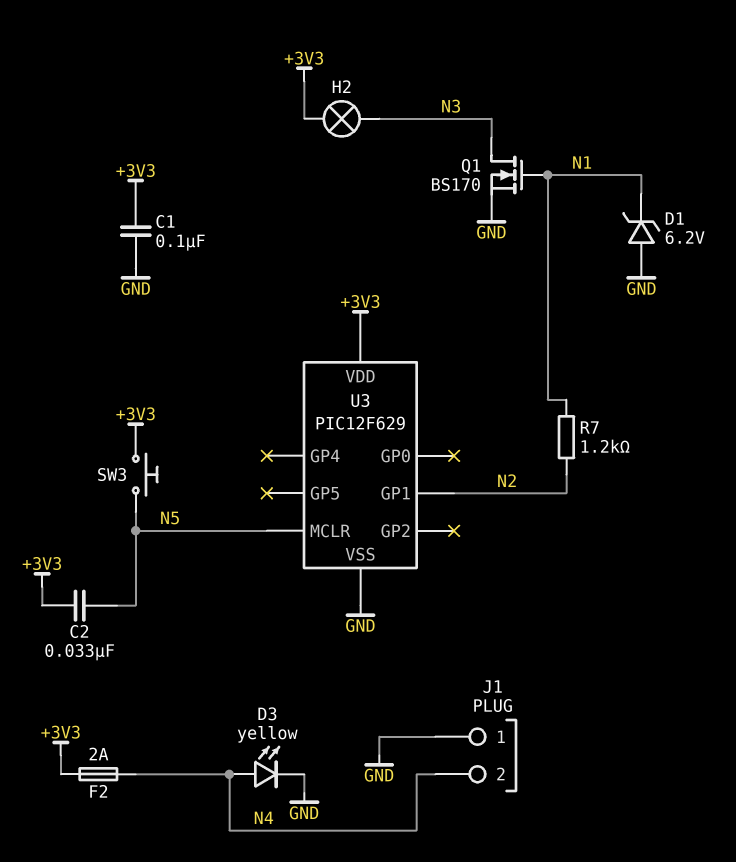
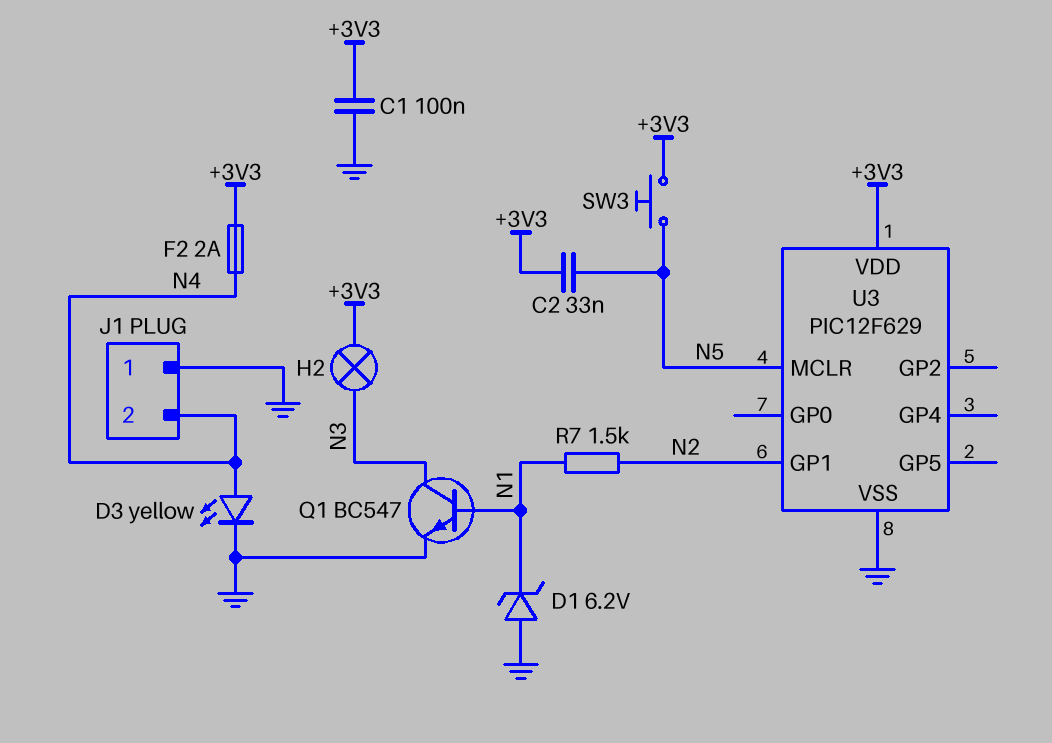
Q1: NMOS BS170 (G N1, D N3, S GND) -> NPN BC547 (B N1, C N3, E GND)
R7: 1.2k (N1, N2) -> 1.5k (N1, N2)

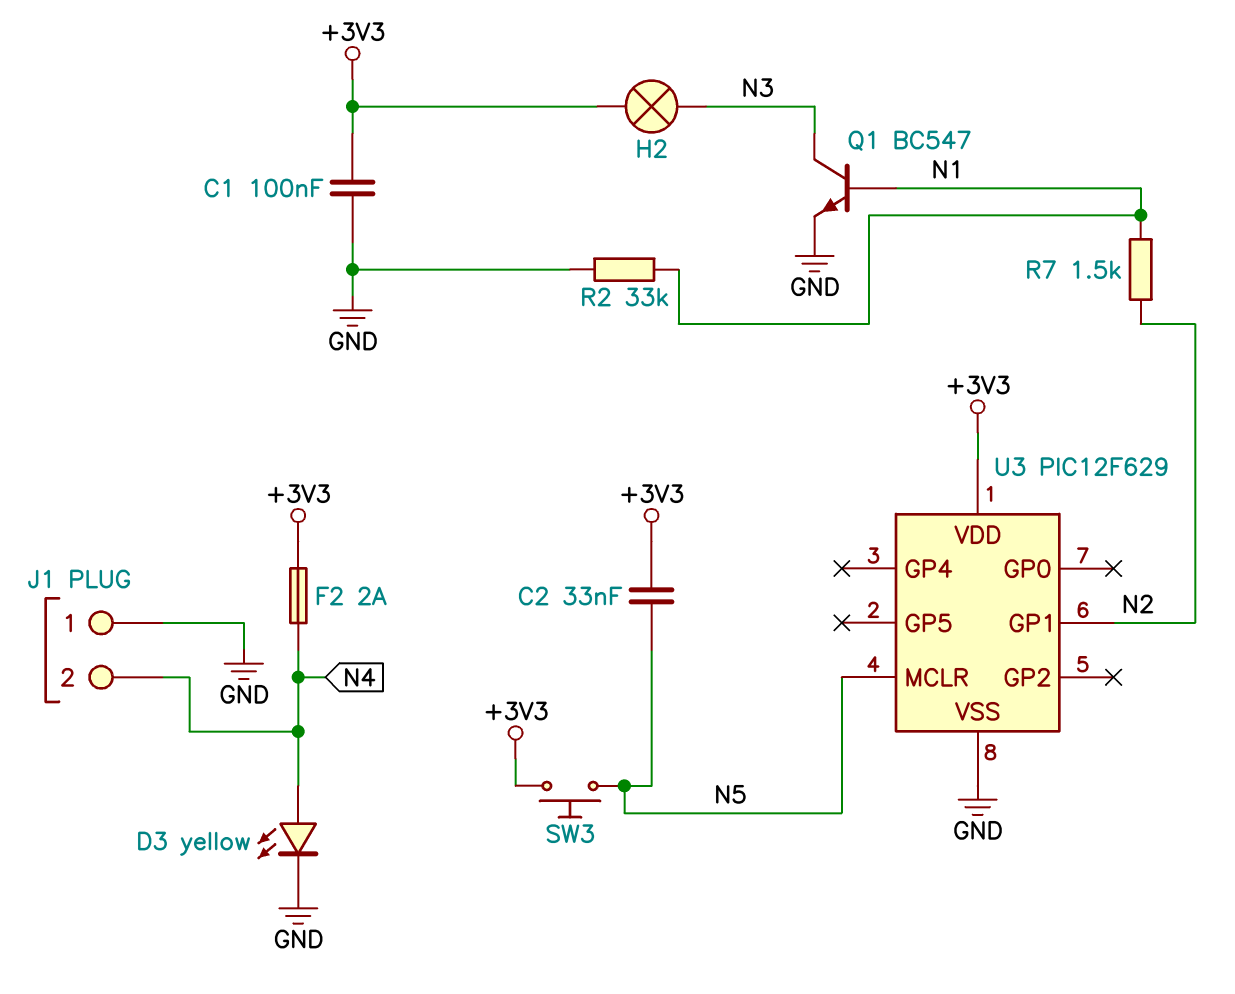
D1: zener 6.2V (A GND, K N1) -> none
R2: none -> 33k (GND, N1)

